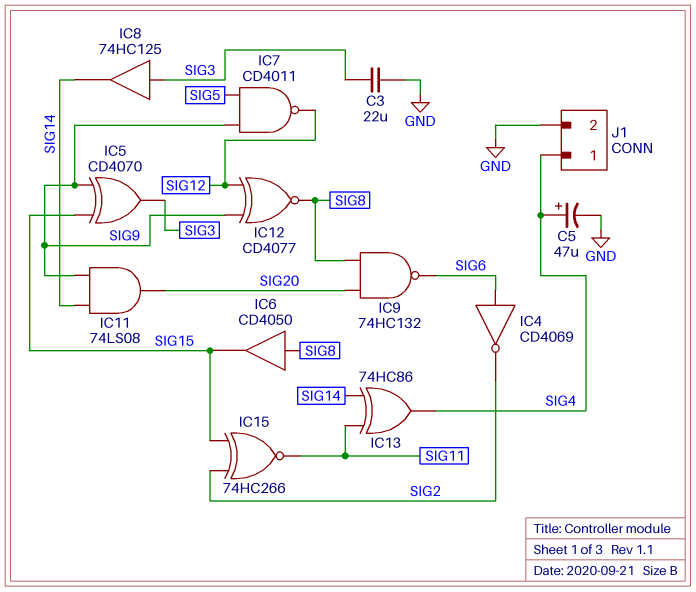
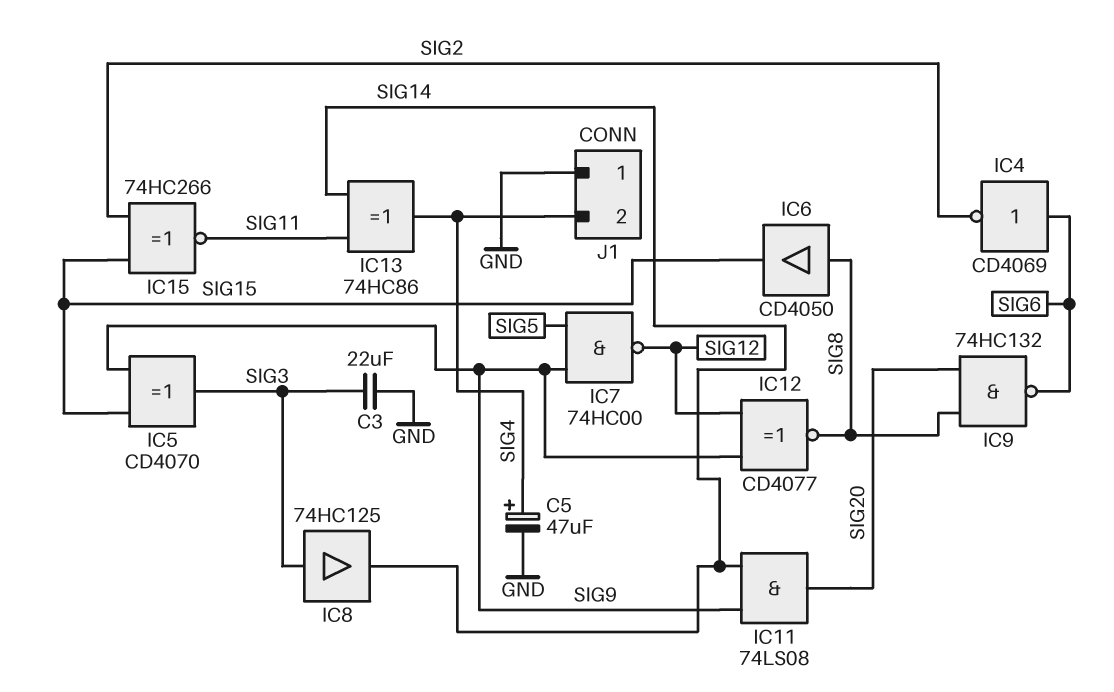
IC7: NAND CD4011 (in SIG5, in SIG9, out SIG12) -> NAND 74HC00 (in SIG5, in SIG9, out SIG12)
J1 pin 1: SIG4 -> GND
J1 pin 2: GND -> SIG4

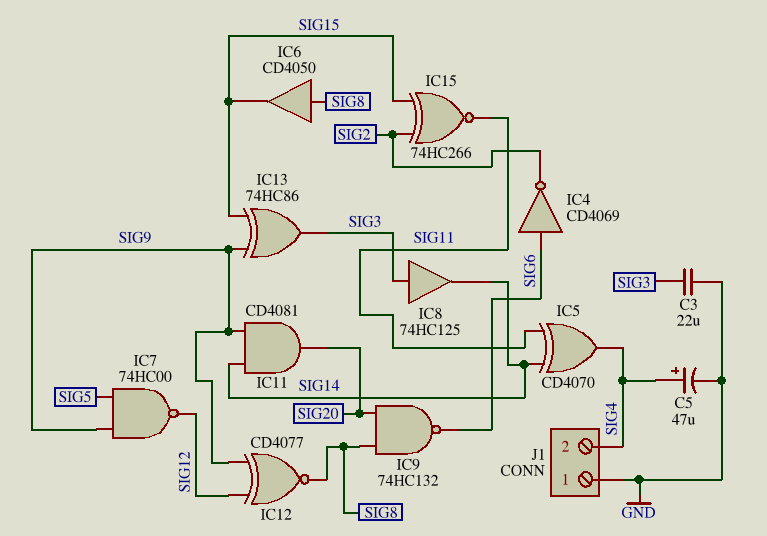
IC5: XOR CD4070 (in SIG9, in SIG15, out SIG3) -> XOR CD4070 (in SIG11, in SIG14, out SIG4)
IC11: AND 74LS08 (in SIG9, in SIG14, out SIG20) -> AND CD4081 (in SIG9, in SIG14, out SIG20)
IC13: XOR 74HC86 (in SIG11, in SIG14, out SIG4) -> XOR 74HC86 (in SIG9, in SIG15, out SIG3)

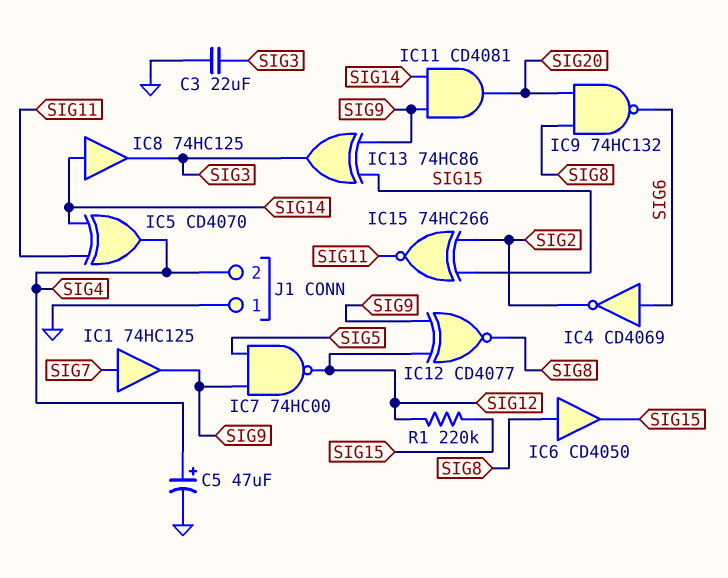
IC1: none -> buffer 74HC125 (in SIG7, out SIG9)
IC8: buffer 74HC125 (in SIG3, out SIG14) -> buffer 74HC125 (in SIG14, out SIG3)
R1: none -> 220k (SIG12, SIG15)

